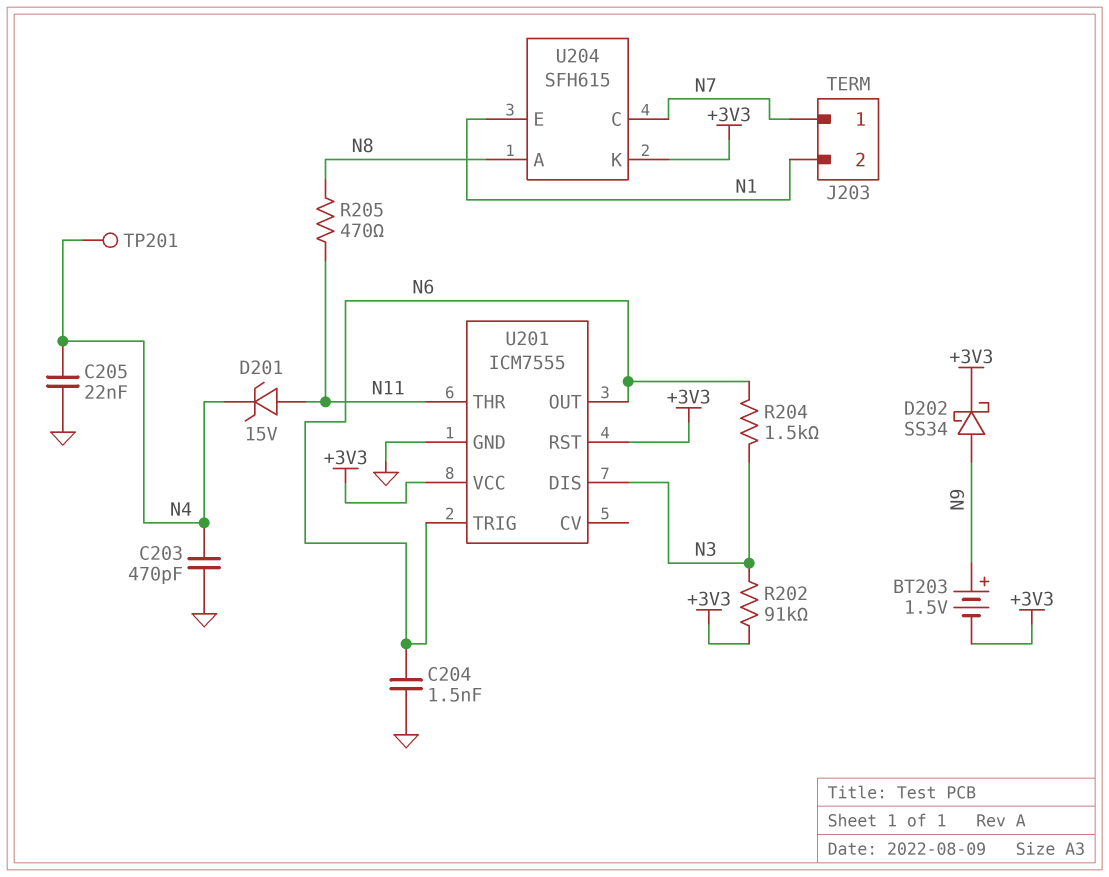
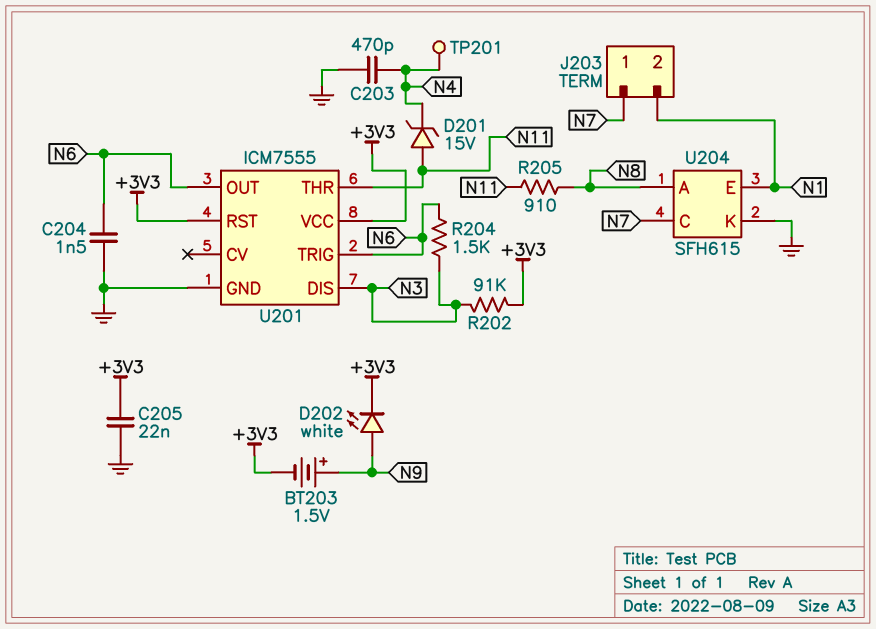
C205: 22nF (GND, N4) -> 22nF (+3V3, GND)
D202: schottky SS34 (A N9, K +3V3) -> LED white (A N9, K +3V3)
R205: 470 (N8, N11) -> 910 (N8, N11)
U204 pin K: +3V3 -> GND

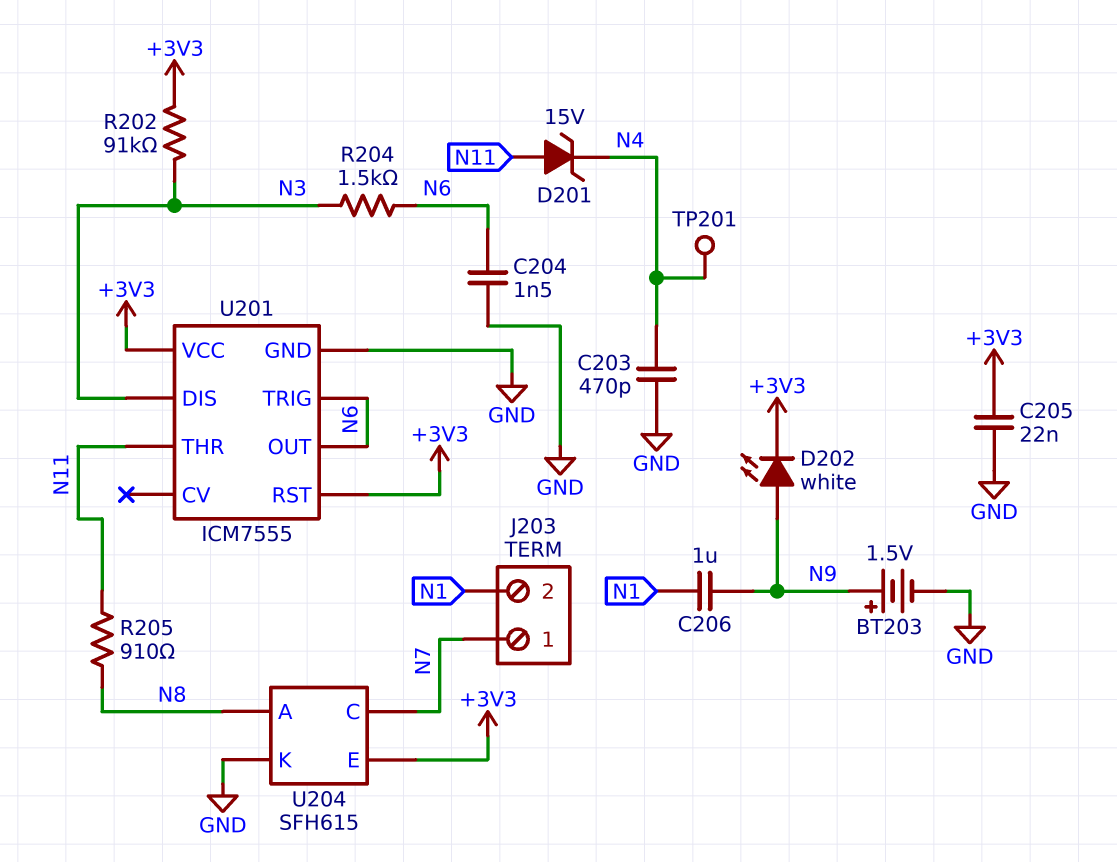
BT203: 1.5V (plus N9, minus +3V3) -> 1.5V (plus N9, minus GND)
C206: none -> 1uF (N1, N9)
U204 pin E: N1 -> +3V3

